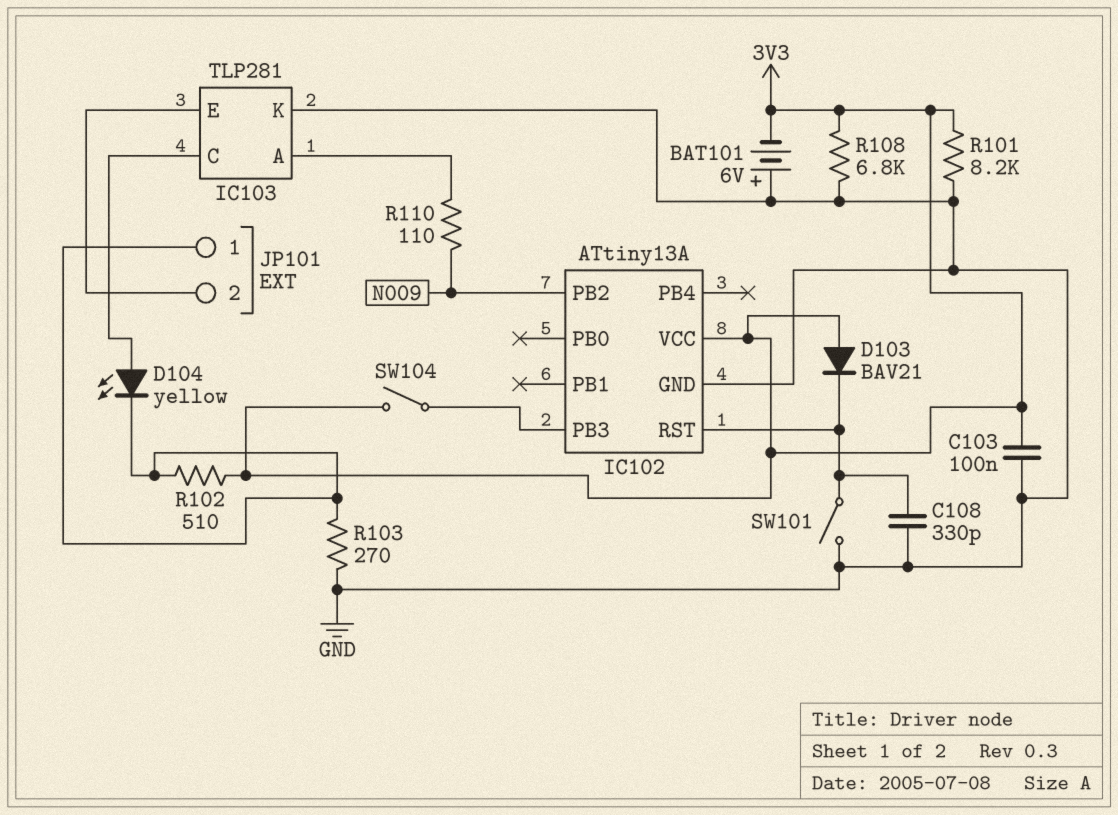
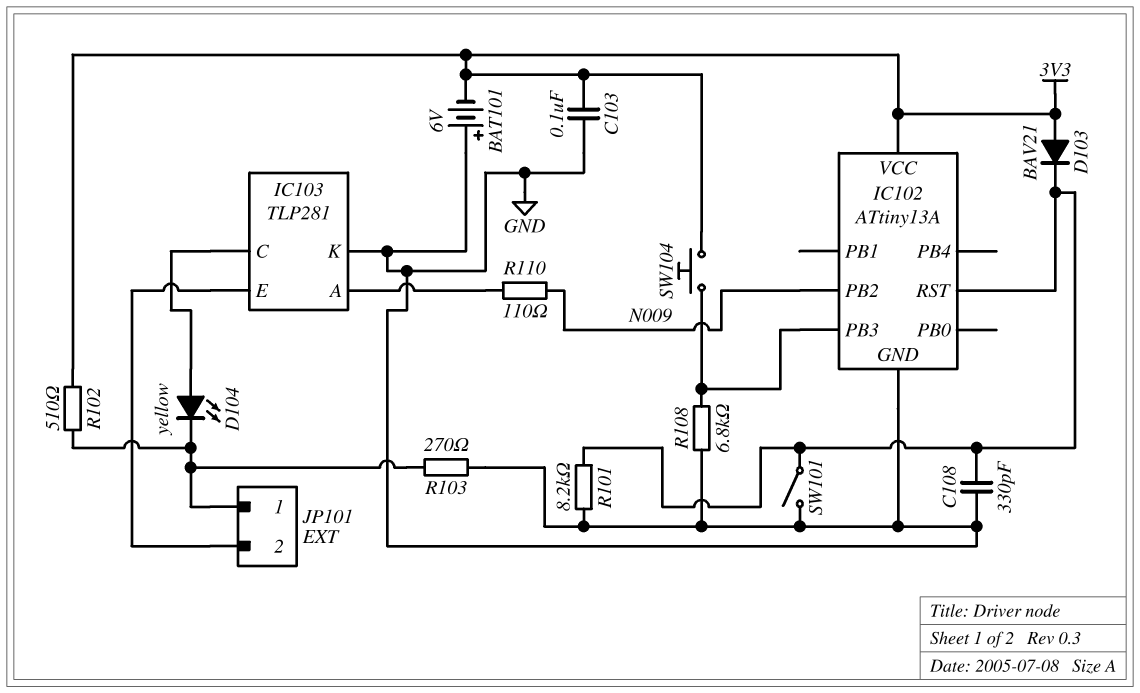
R101: 8.2k (3V3, GND) -> 8.2k (GND, IC102/RST)
R108: 6.8k (3V3, GND) -> 6.8k (GND, IC102/PB3)
SW104: switch (3V3, IC102/PB3) -> button (3V3, IC102/PB3)

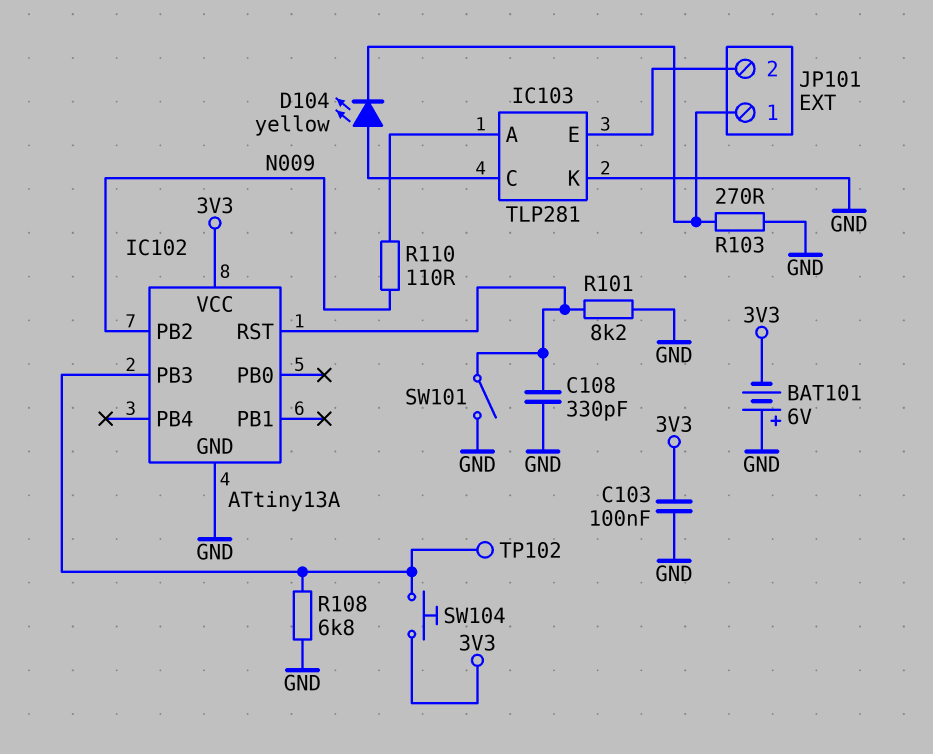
D103: diode BAV21 (A 3V3, K IC102/RST) -> none
R102: 510 (3V3, JP101/1) -> none
TP102: none -> test point (IC102/PB3)

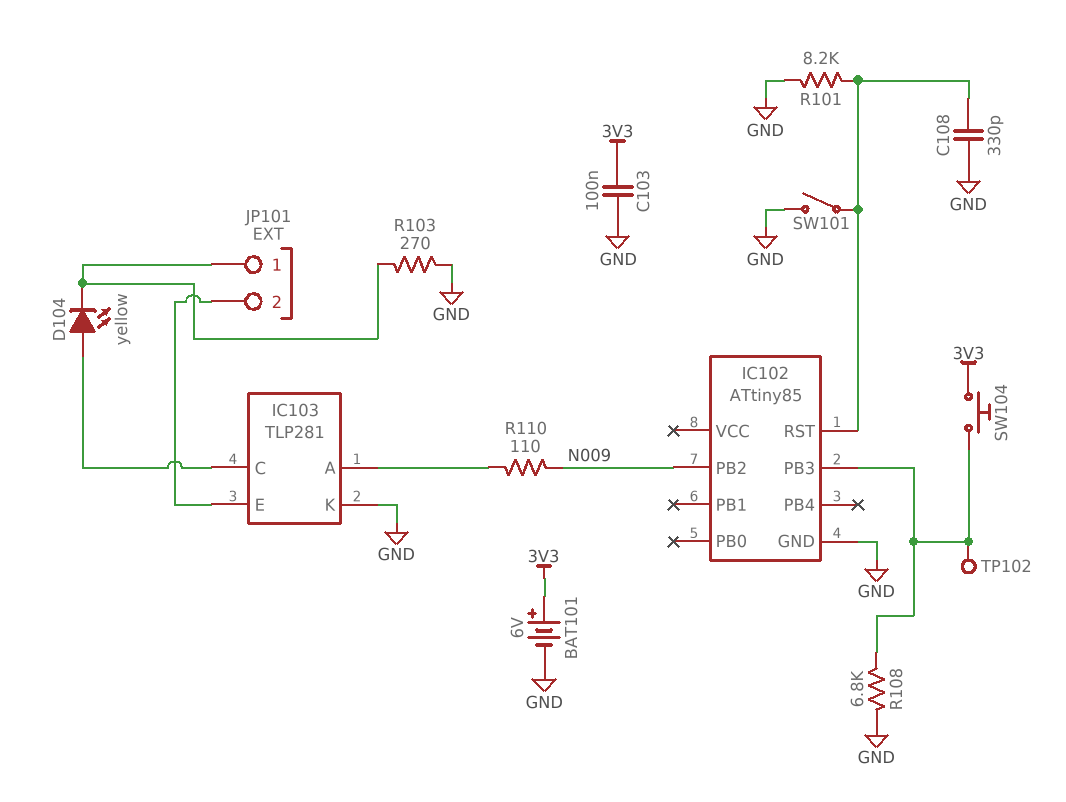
BAT101: 6V (plus GND, minus 3V3) -> 6V (plus 3V3, minus GND)
IC102: ATtiny13A -> ATtiny85
IC102 pin VCC: 3V3 -> none

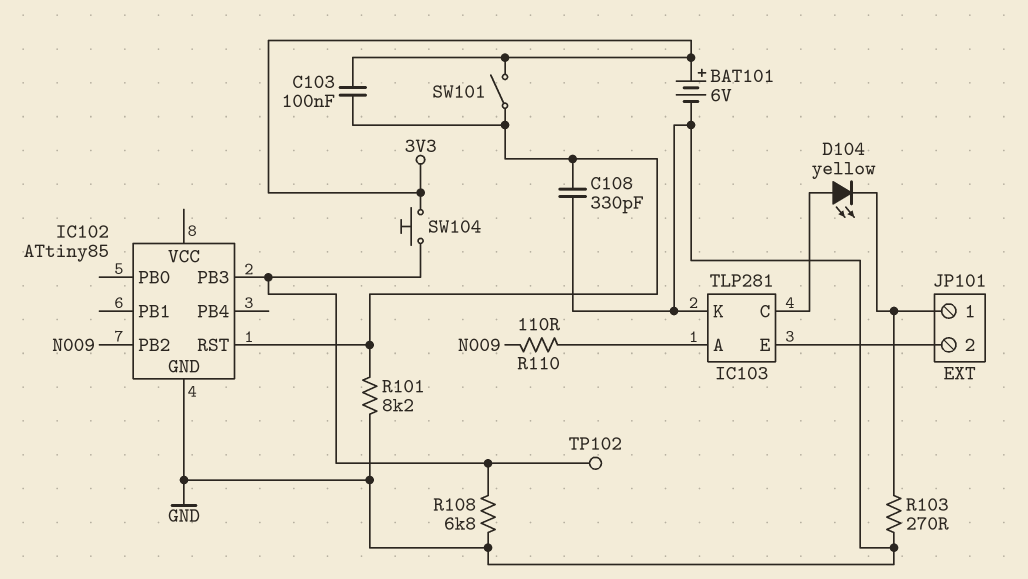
C103: 100nF (3V3, GND) -> 100nF (3V3, IC102/RST)
SW101: switch (GND, IC102/RST) -> switch (3V3, IC102/RST)

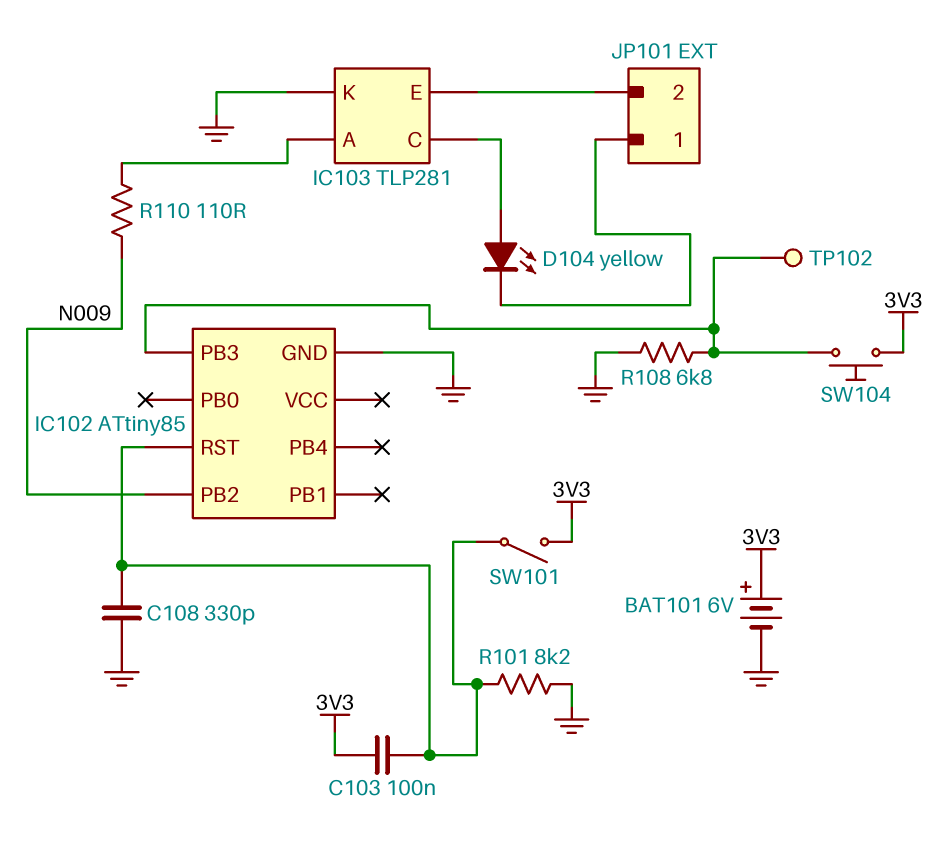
R103: 270 (GND, JP101/1) -> none

